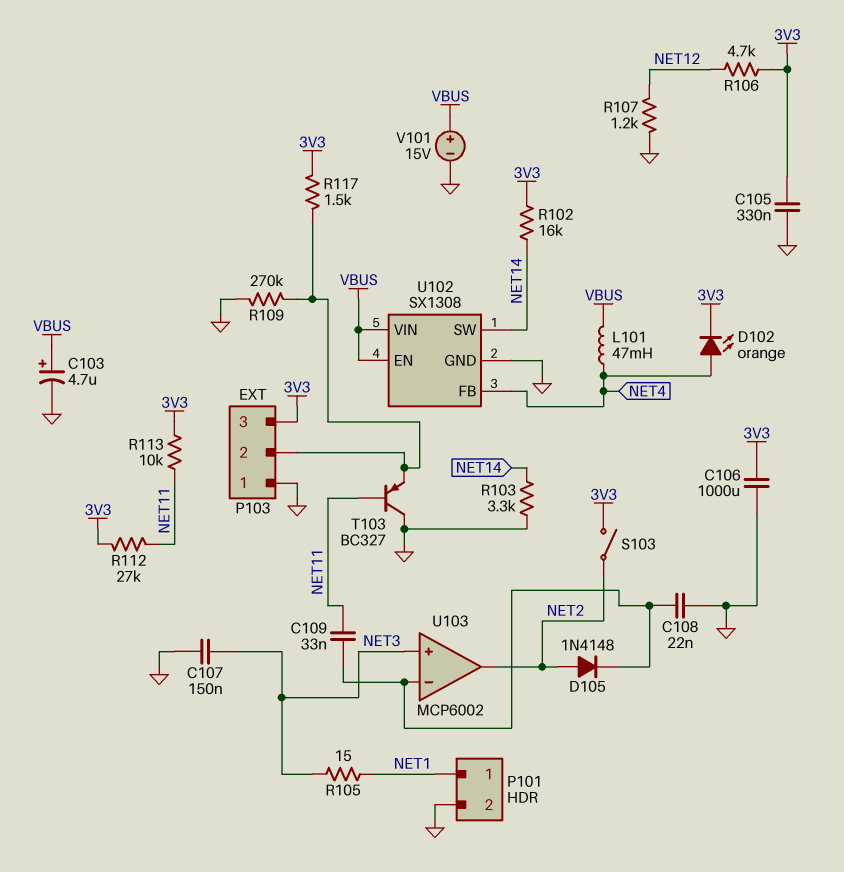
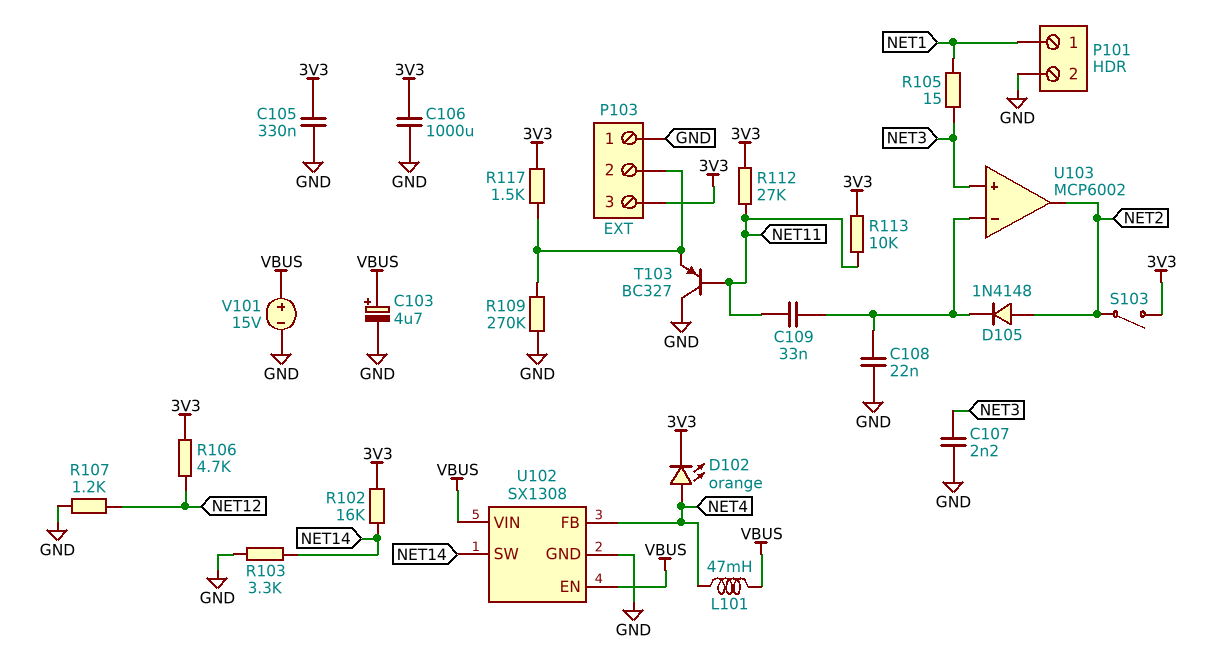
C107: 150nF (GND, NET3) -> 2.2nF (GND, NET3)

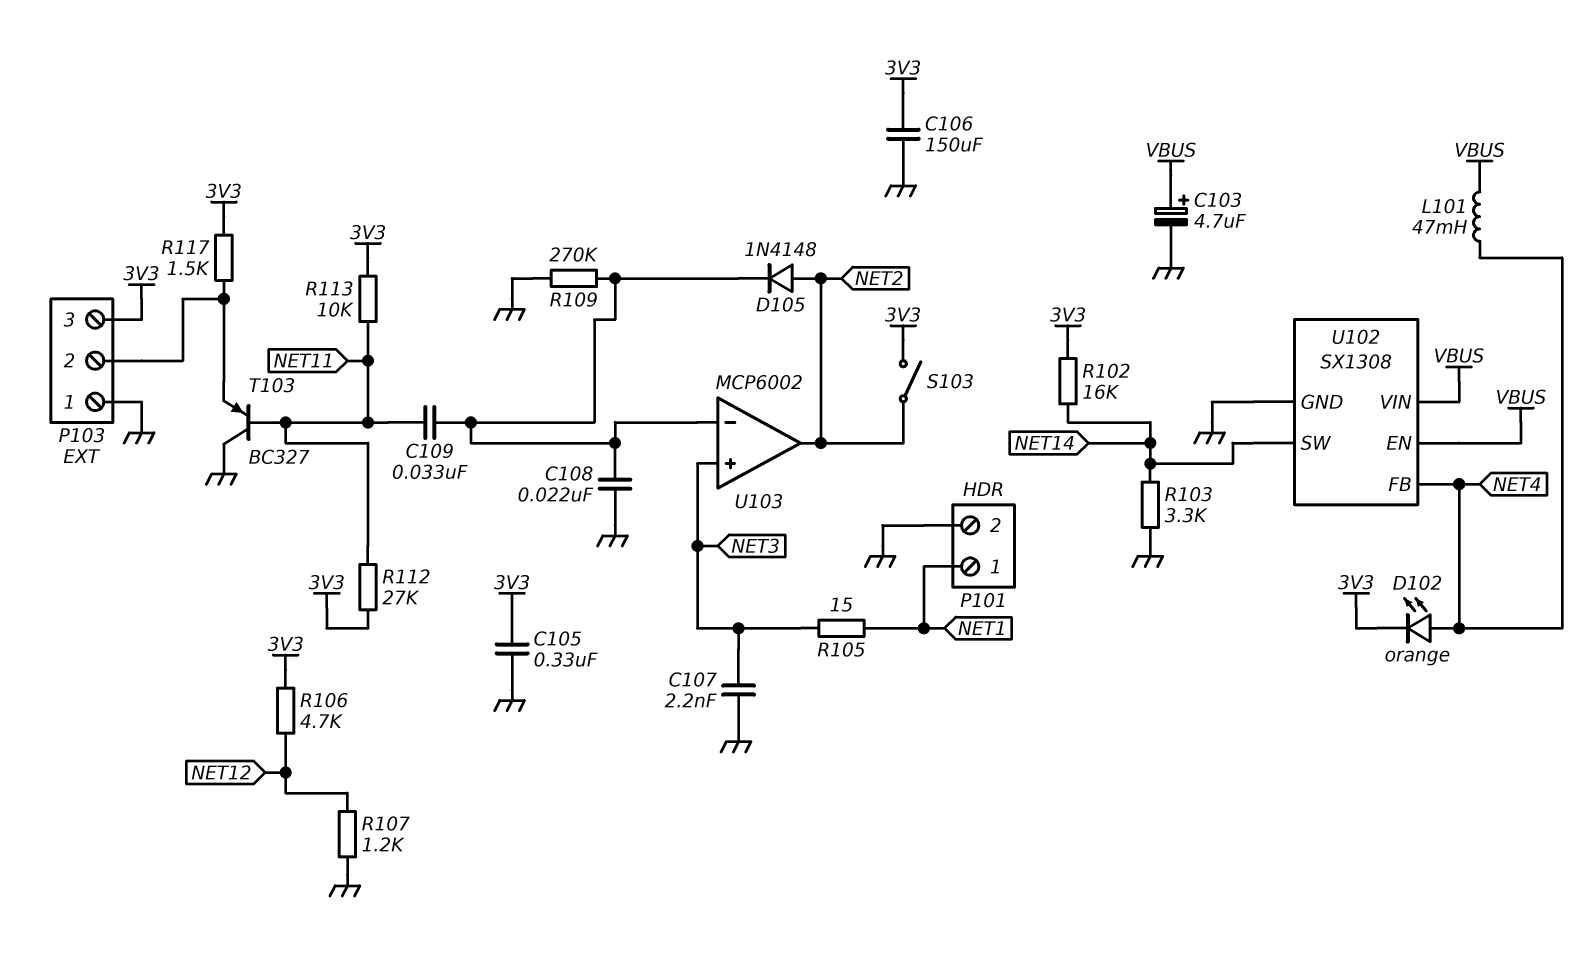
C106: 1000uF (3V3, GND) -> 150uF (3V3, GND)
R109: 270k (GND, P103/2) -> 270k (GND, U103/in-)
V101: 15V (plus VBUS, minus GND) -> none

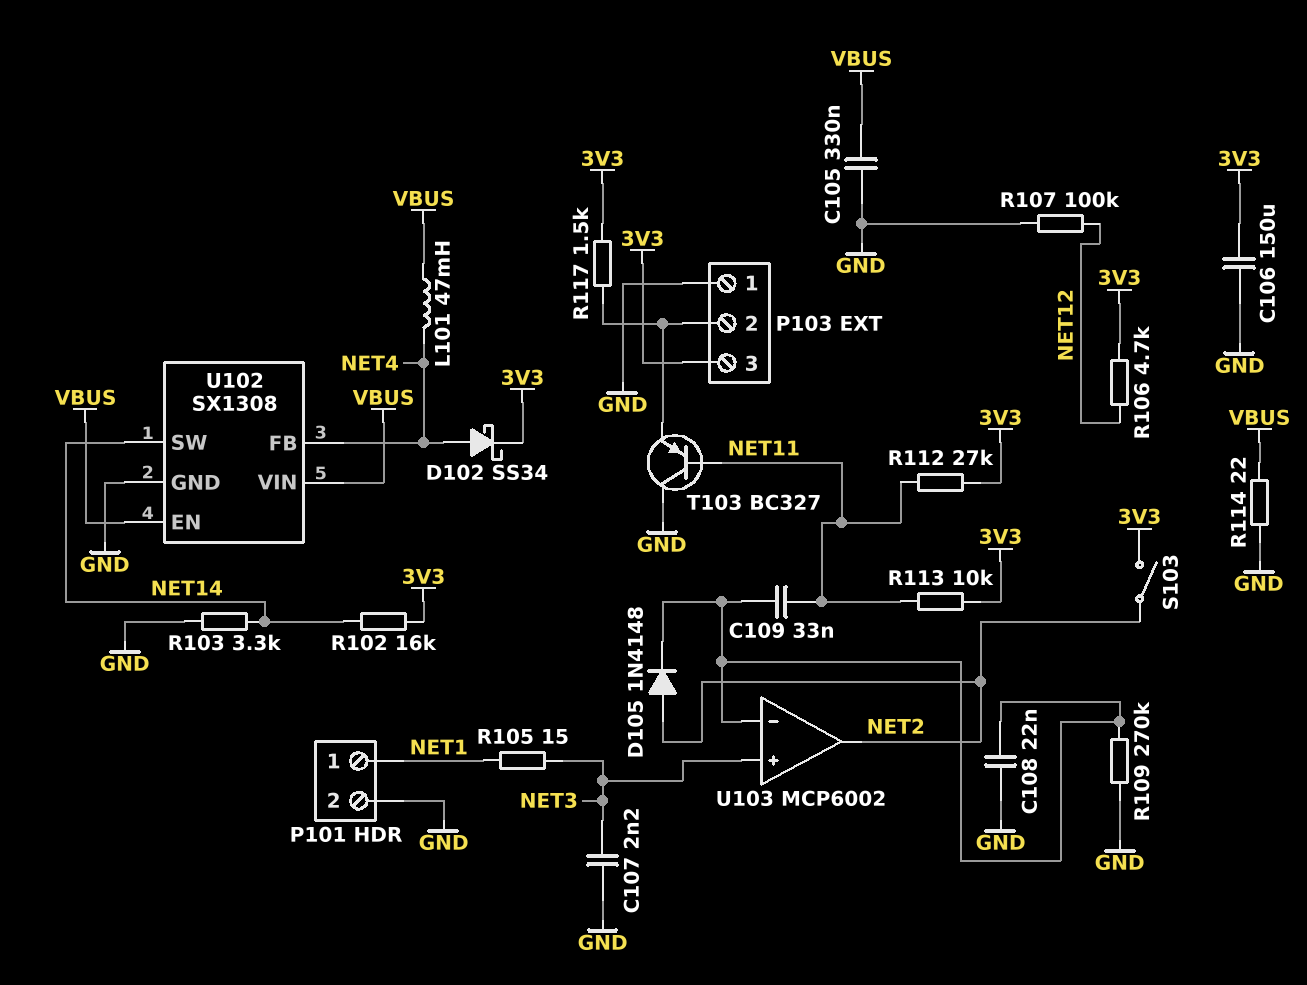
C103: 4.7uF (plus VBUS, minus GND) -> none
C105: 330nF (3V3, GND) -> 330nF (GND, VBUS)
D102: LED orange (A NET4, K 3V3) -> schottky SS34 (A NET4, K 3V3)
R107: 1.2k (GND, NET12) -> 100k (GND, NET12)
R114: none -> 22 (GND, VBUS)

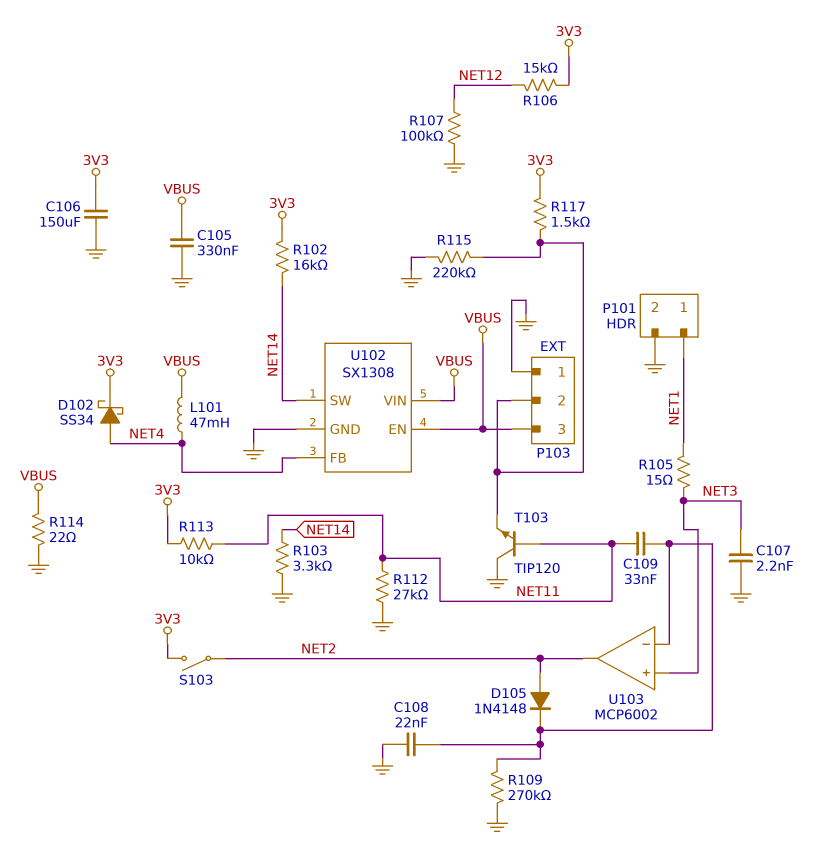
P103 pin 3: 3V3 -> VBUS
R106: 4.7k (3V3, NET12) -> 15k (3V3, NET12)
R112: 27k (3V3, NET11) -> 27k (GND, NET11)
R115: none -> 220k (GND, P103/2)
T103: PNP BC327 (B NET11, C GND, E P103/2) -> NPN TIP120 (B NET11, C GND, E P103/2)

